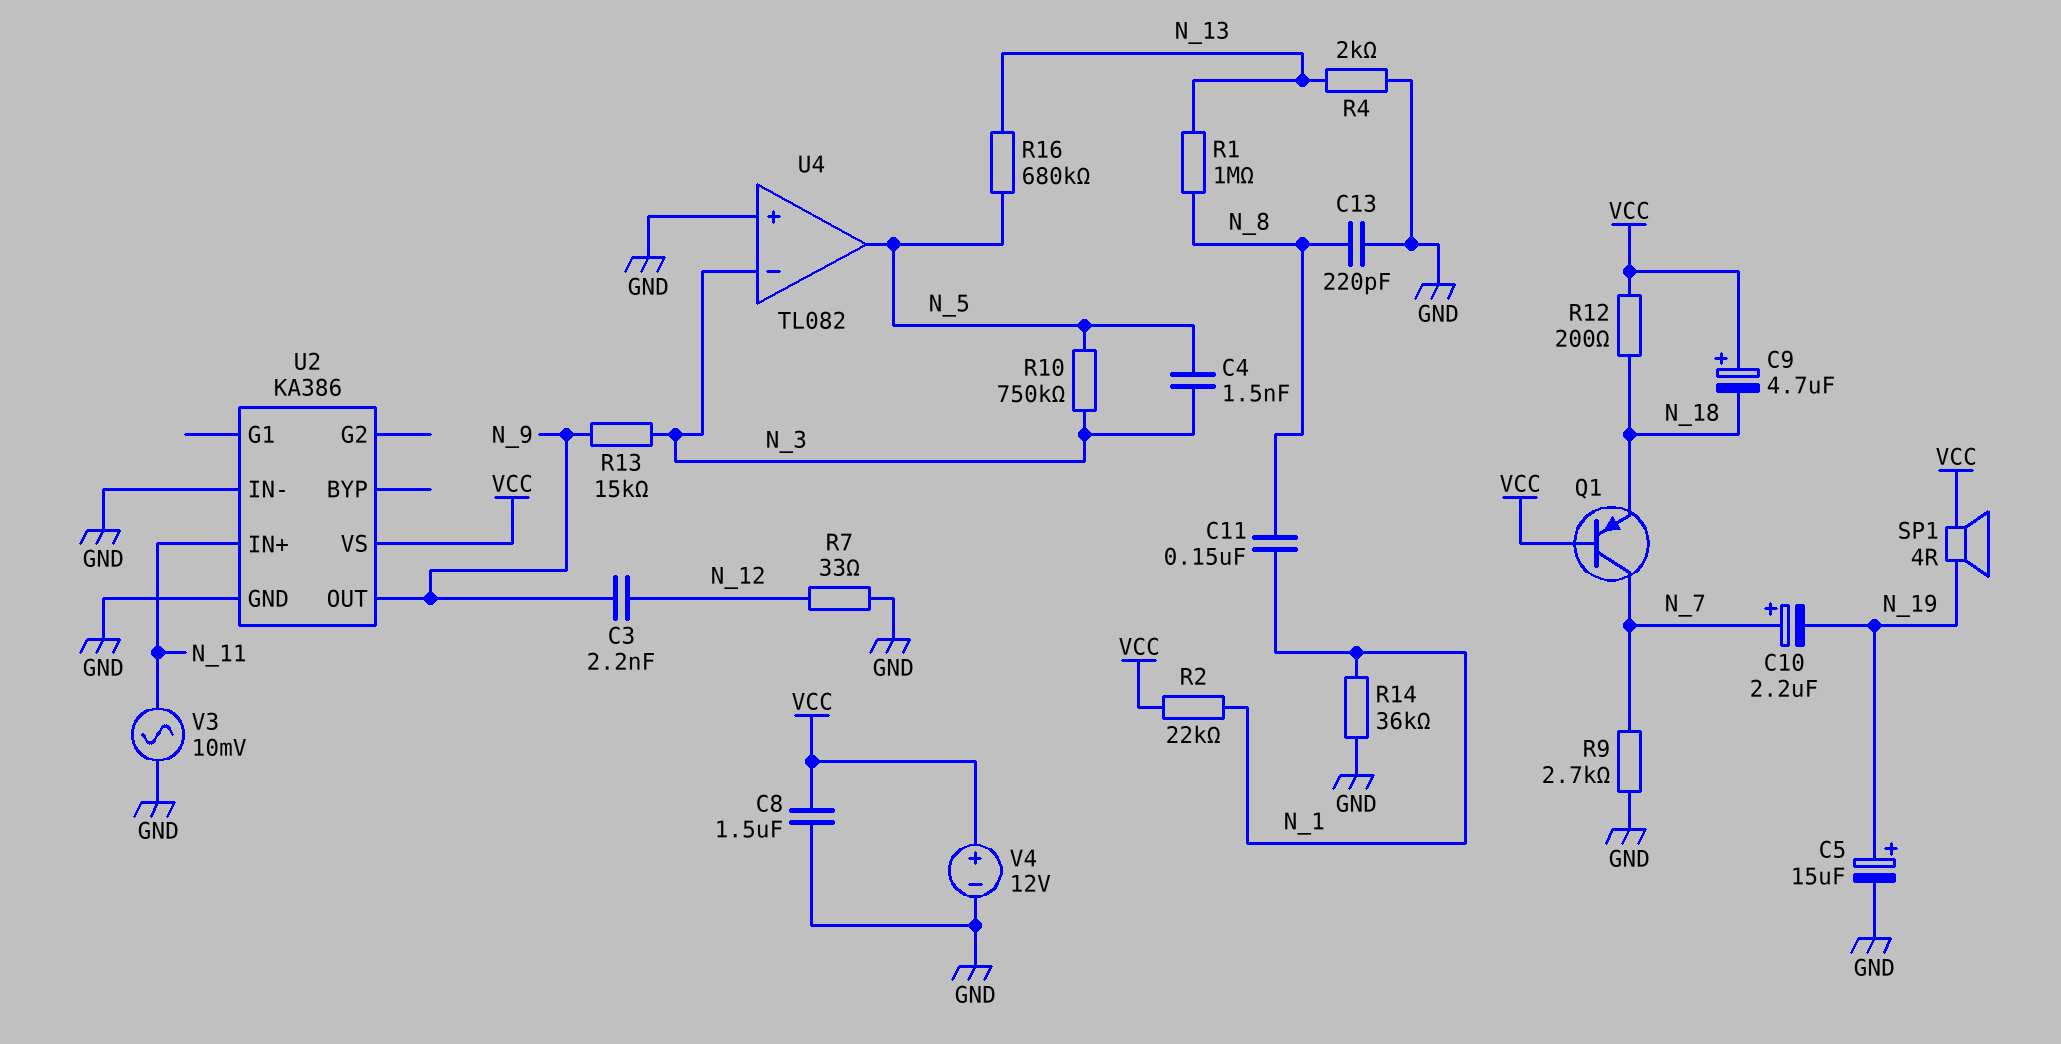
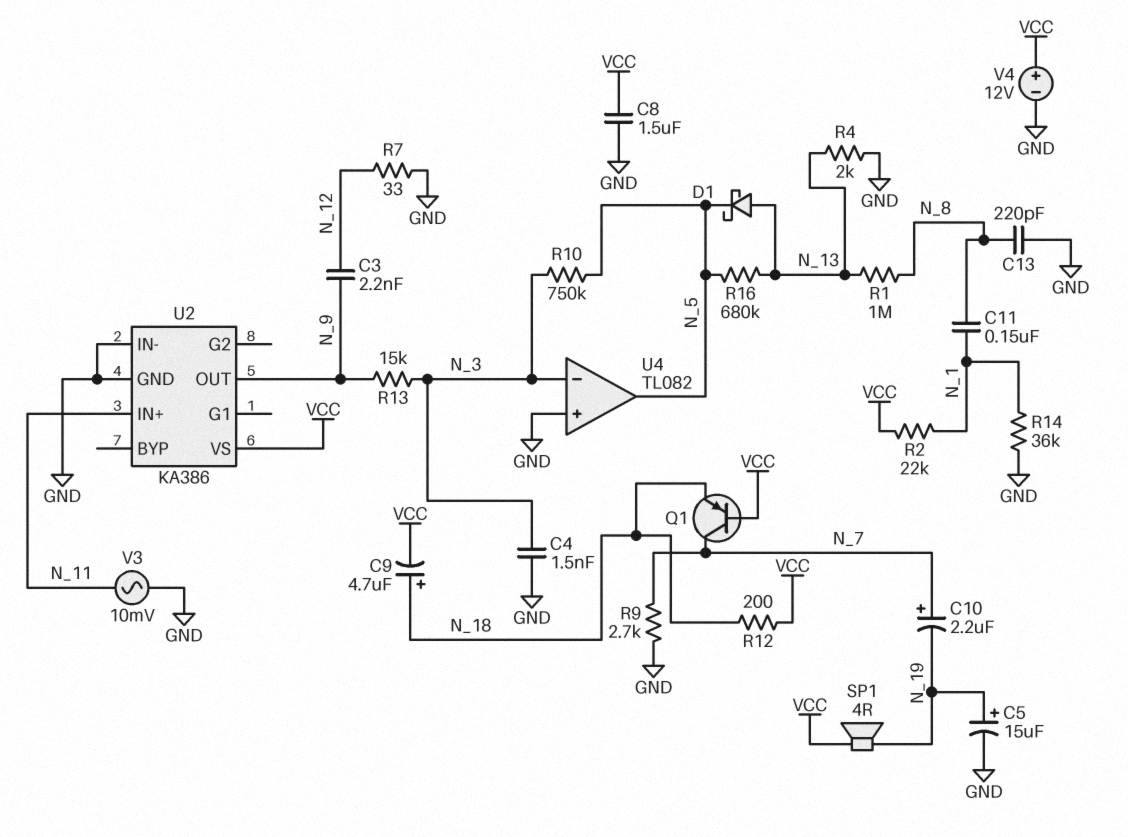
C4: 1.5nF (N_3, N_5) -> 1.5nF (GND, N_3)
C9: 4.7uF (plus VCC, minus N_18) -> 4.7uF (plus N_18, minus VCC)
D1: none -> schottky (A N_13, K N_5)

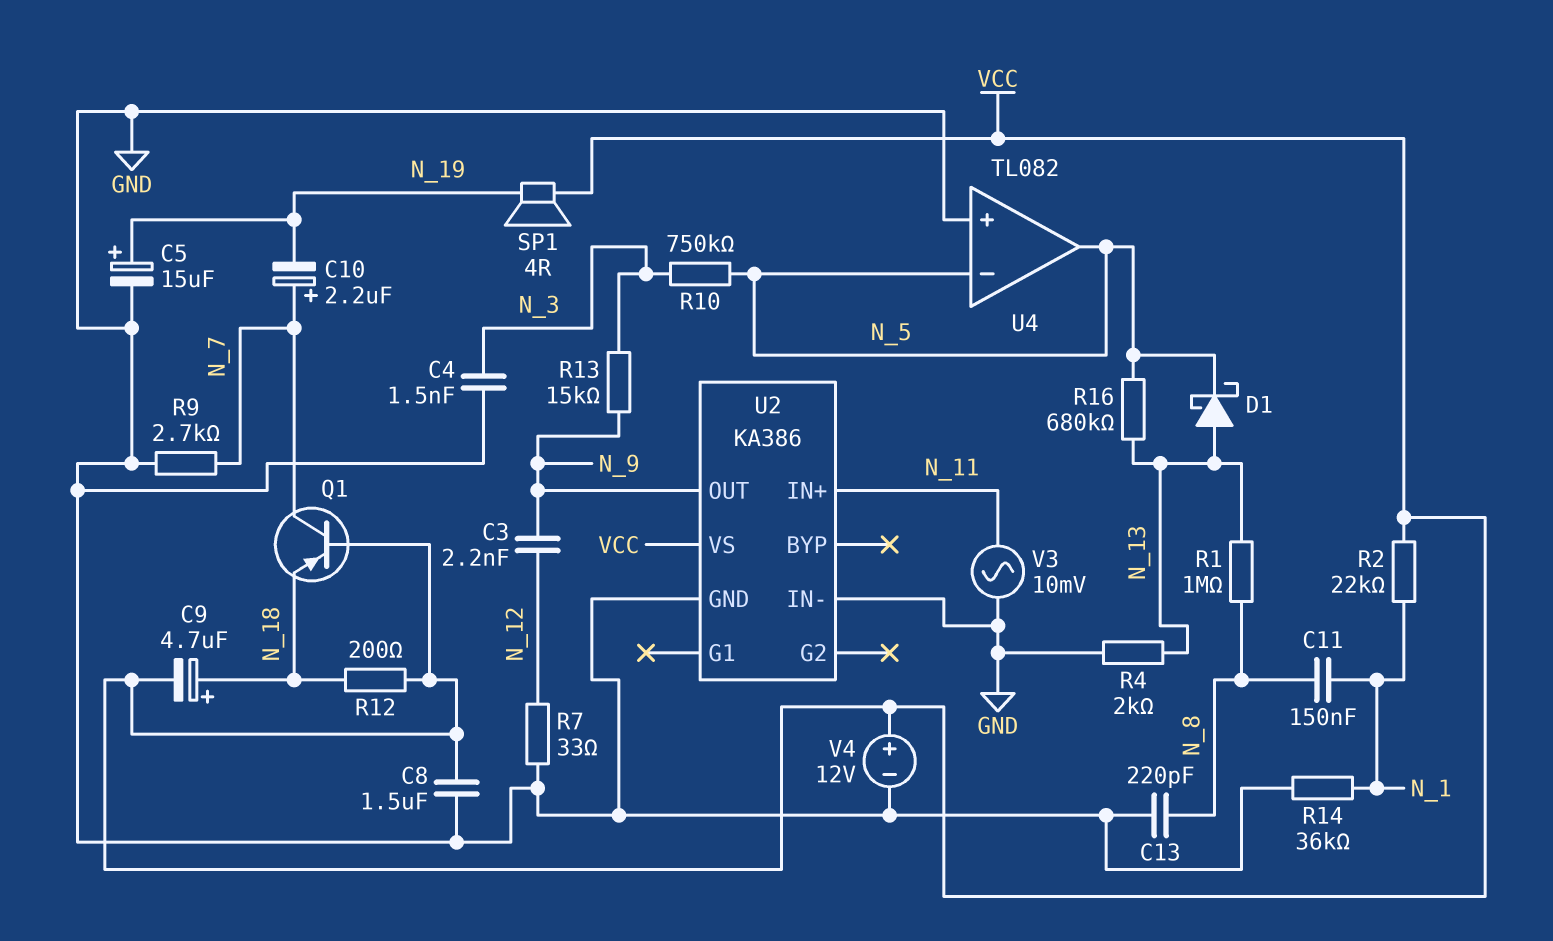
U4 pin in-: N_3 -> N_5

